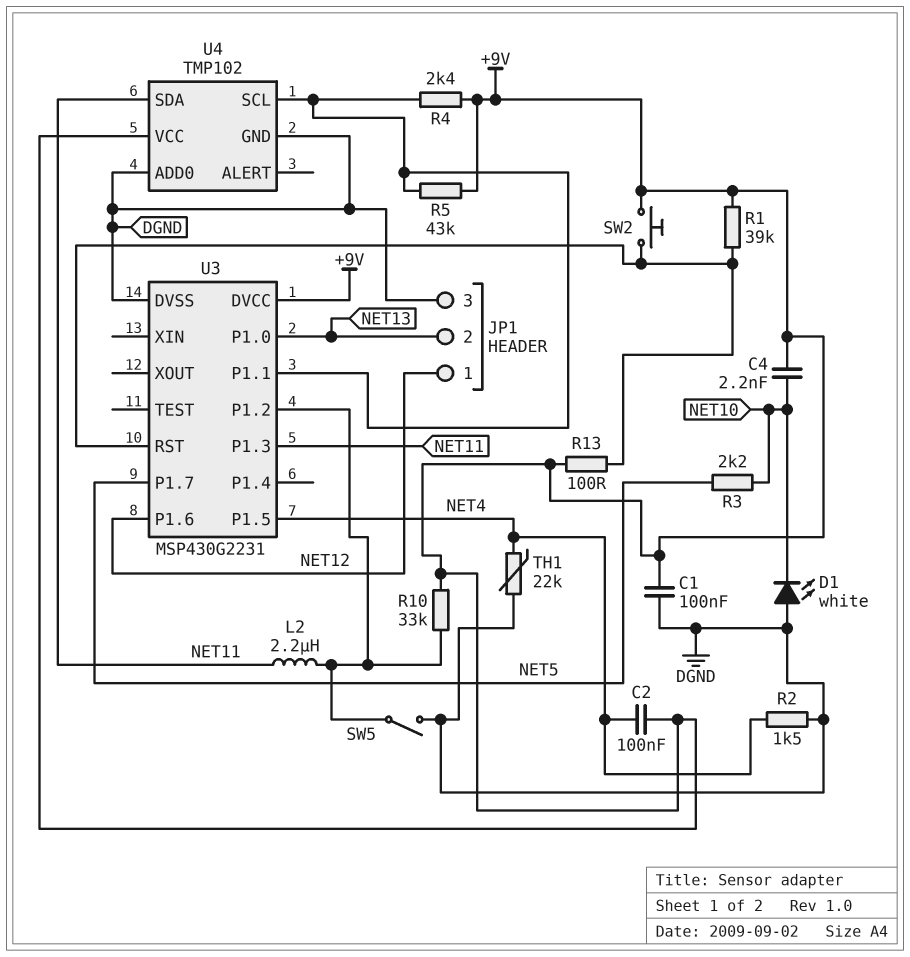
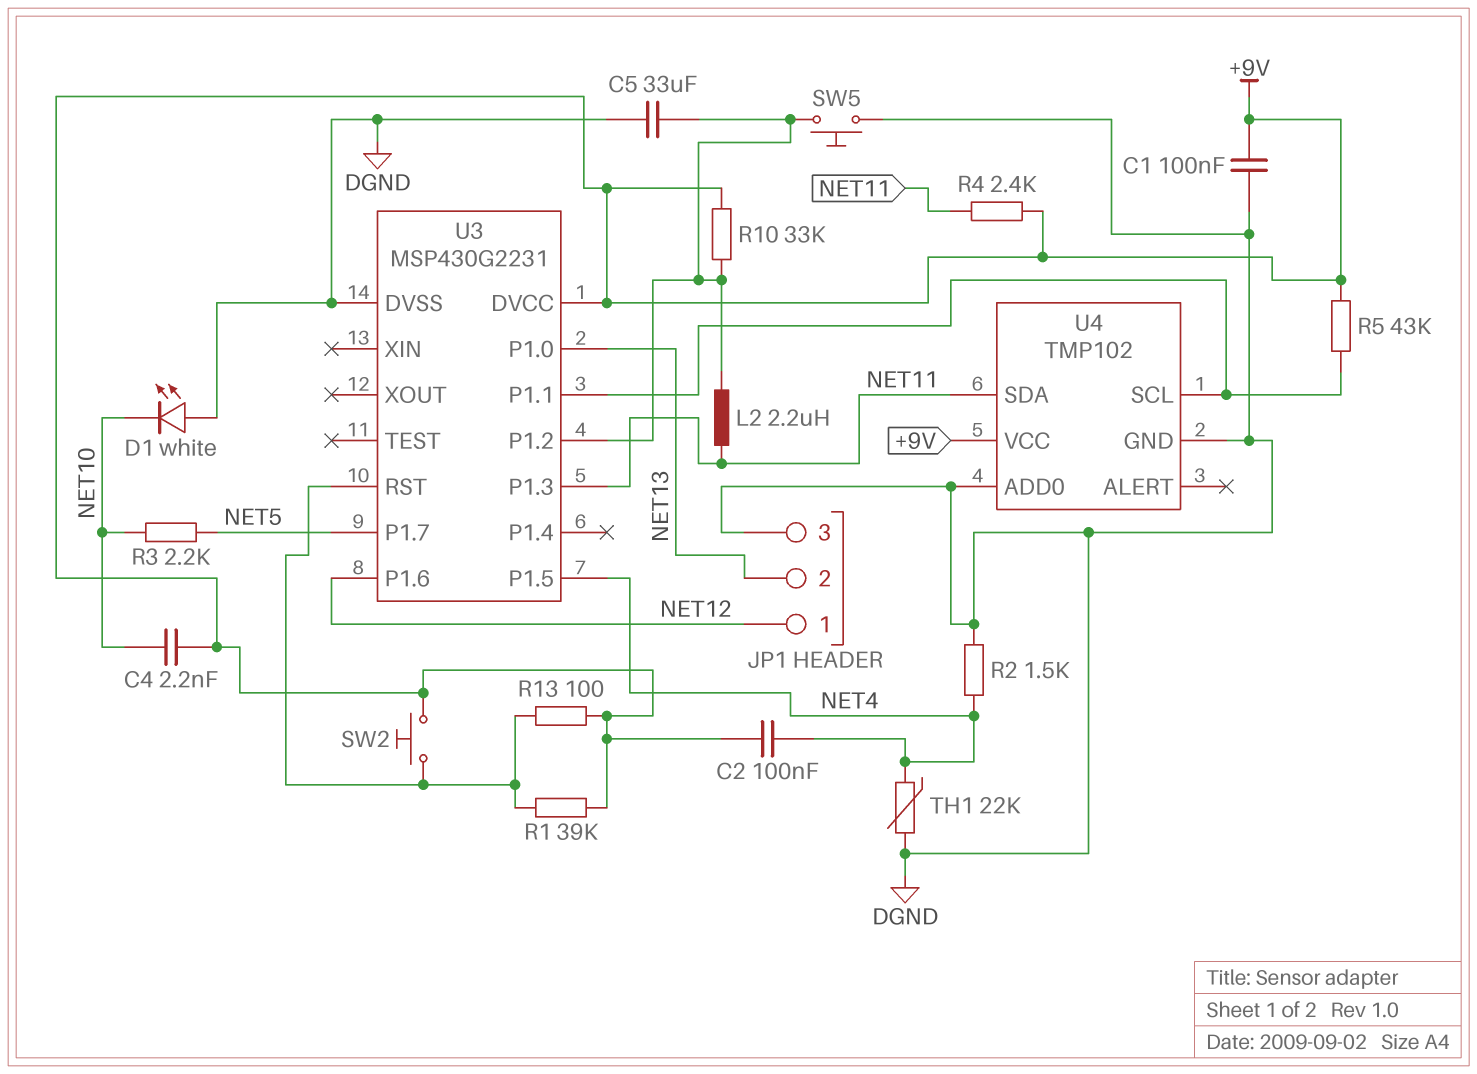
C5: none -> 33uF (DGND, U3/P1.2)
R4: 2.4k (+9V, U3/P1.1) -> 2.4k (+9V, NET11)
SW5: switch (DGND, U3/P1.2) -> button (DGND, U3/P1.2)

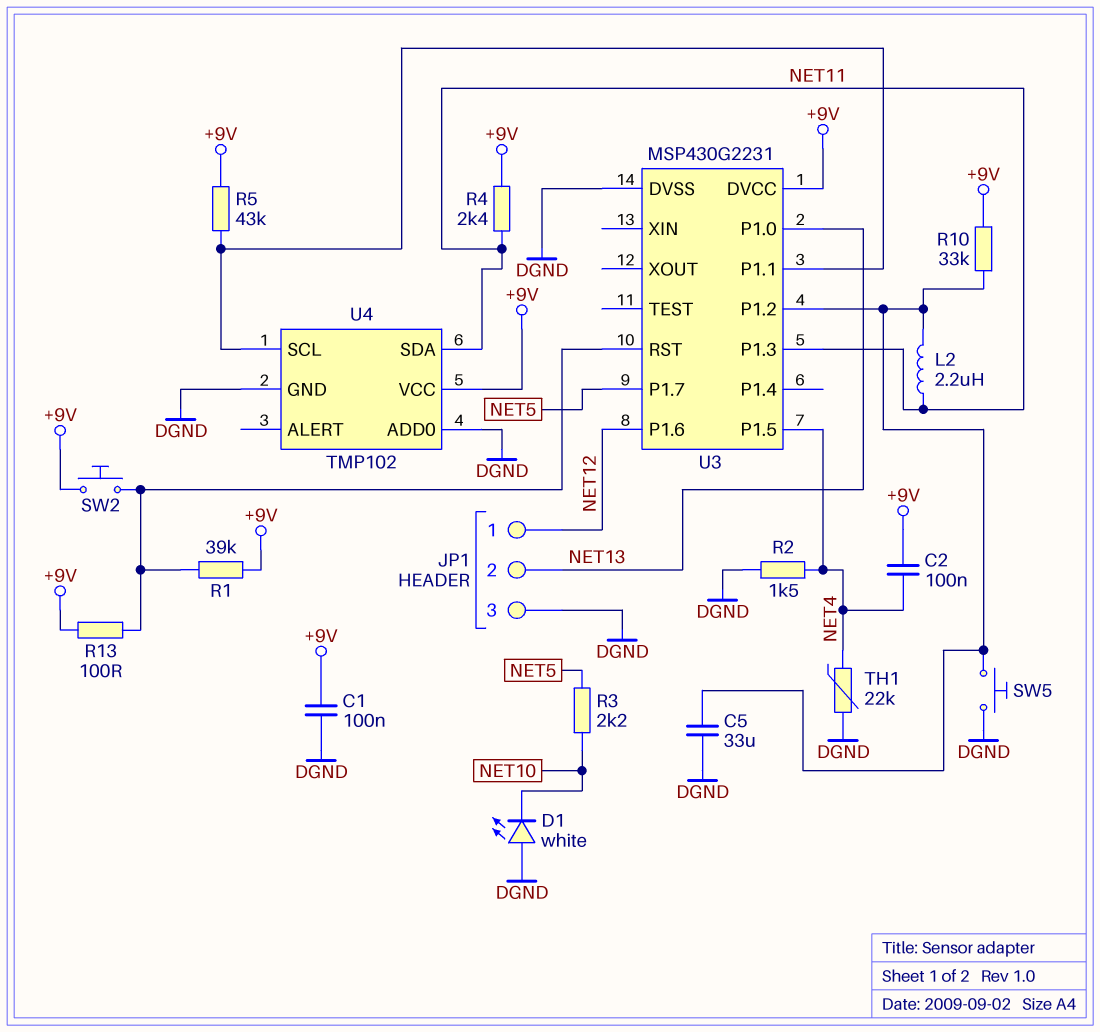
C4: 2.2nF (+9V, NET10) -> none

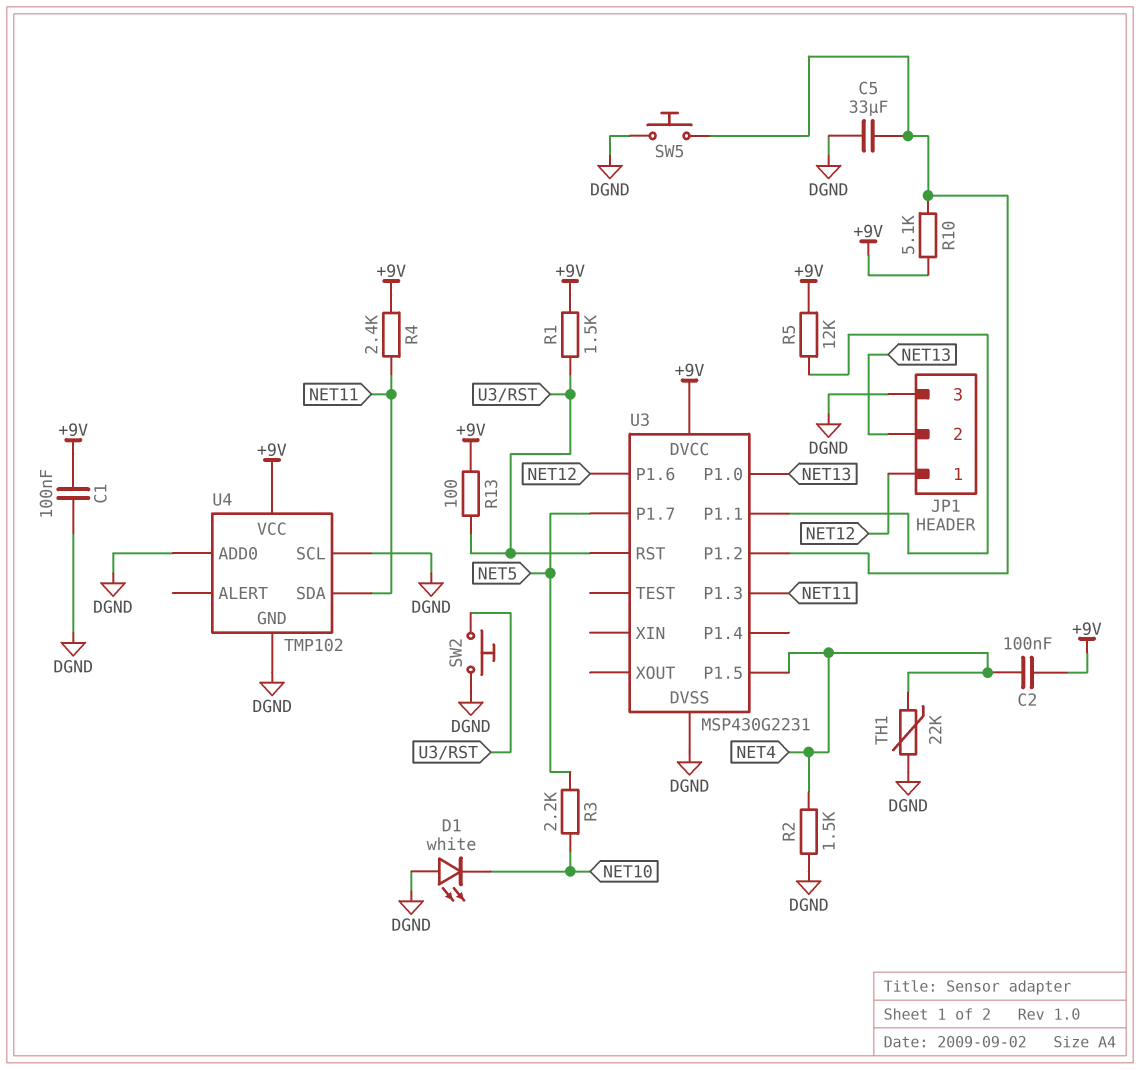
L2: 2.2uH (NET11, U3/P1.2) -> none
R1: 39k (+9V, U3/RST) -> 1.5k (+9V, U3/RST)
R5: 43k (+9V, U3/P1.1) -> 12k (+9V, U3/P1.1)
R10: 33k (+9V, U3/P1.2) -> 5.1k (+9V, U3/P1.2)
SW2: button (+9V, U3/RST) -> button (DGND, U3/RST)
U4 pin SCL: U3/P1.1 -> DGND

